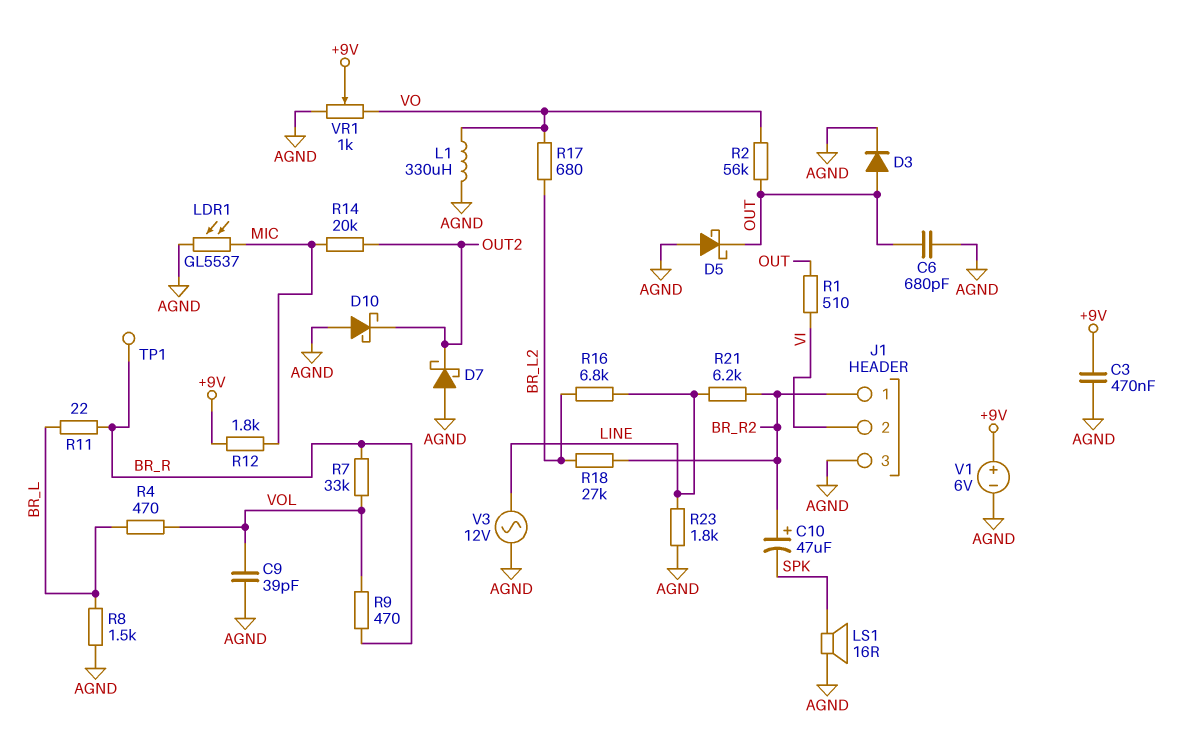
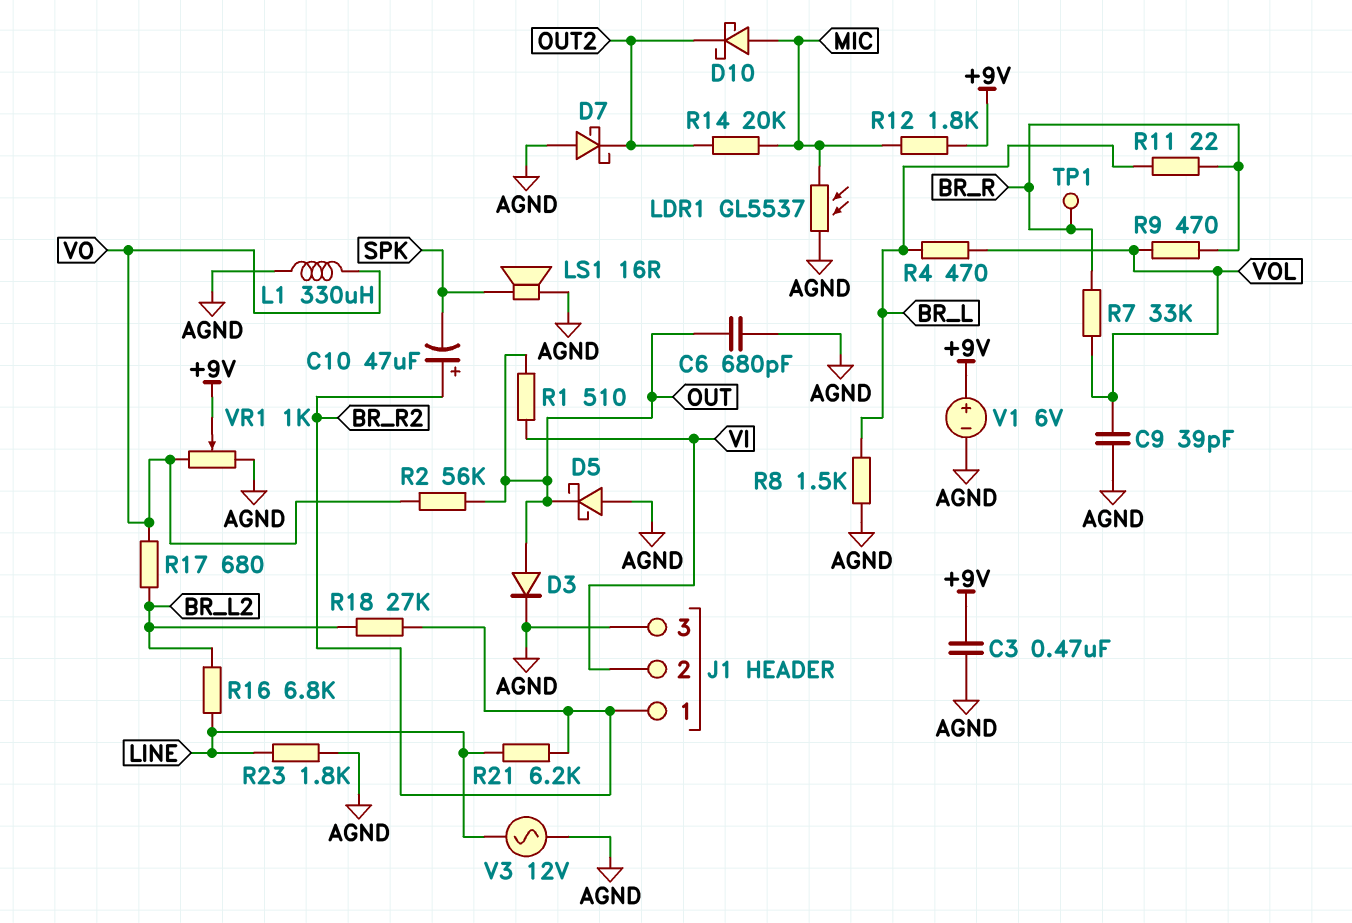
D10: schottky (A AGND, K OUT2) -> schottky (A MIC, K OUT2)

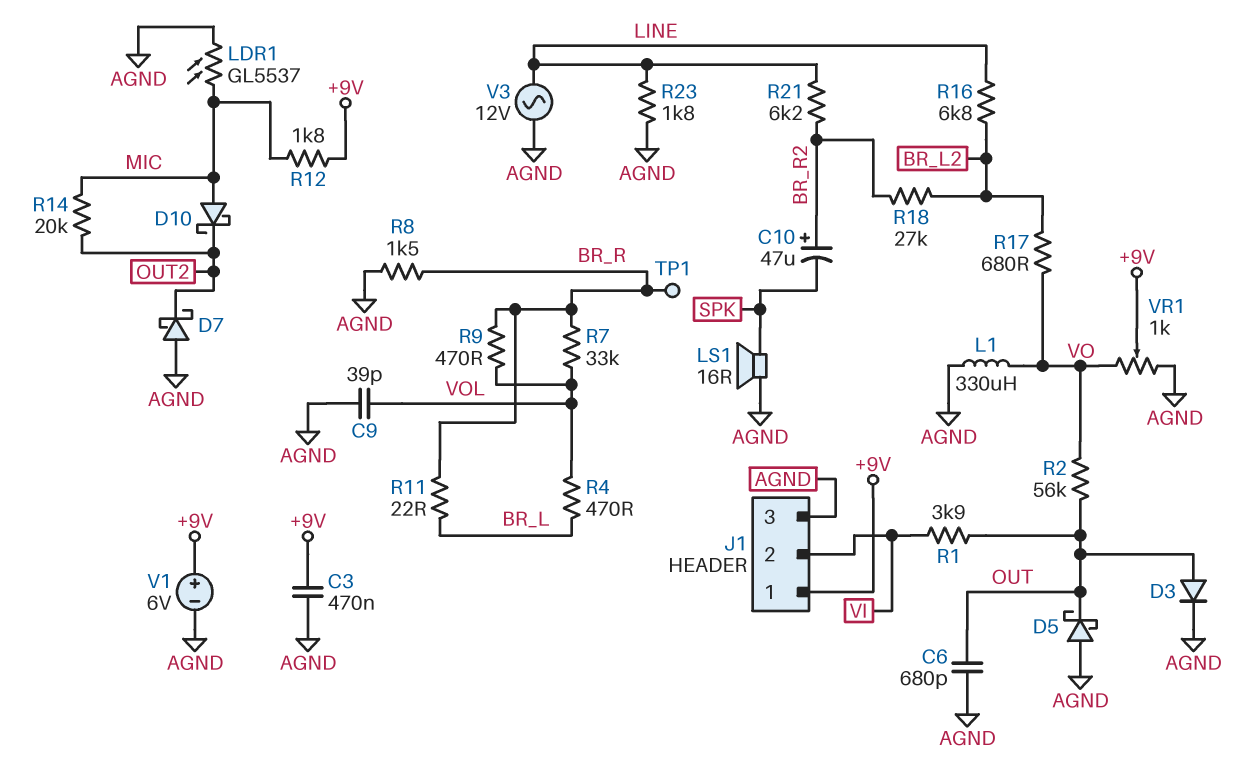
J1 pin 1: BR_R2 -> +9V
R1: 510 (OUT, VI) -> 3.9k (OUT, VI)
R8: 1.5k (AGND, BR_L) -> 1.5k (AGND, BR_R)

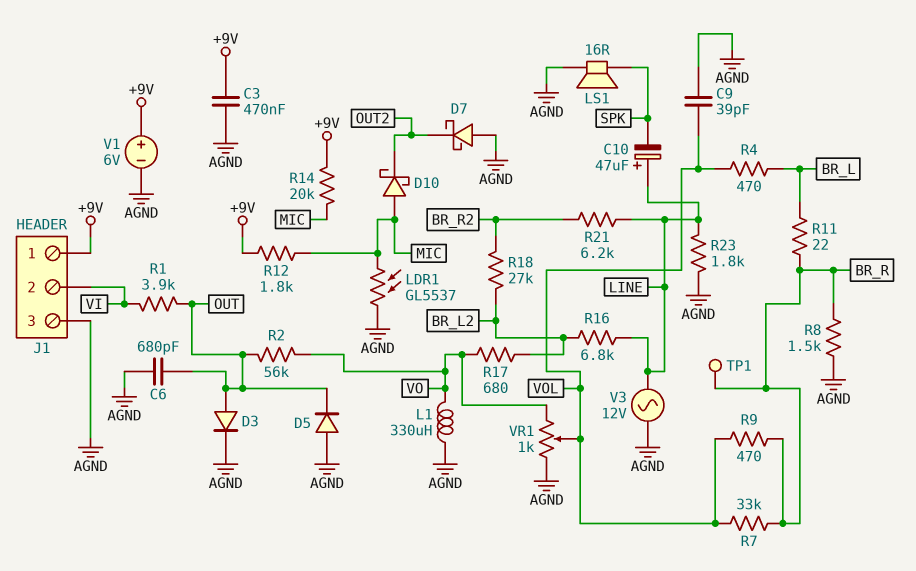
C10: 47uF (plus BR_R2, minus SPK) -> 47uF (plus LINE, minus SPK)
D5: schottky (A AGND, K OUT) -> diode (A AGND, K OUT)
R14: 20k (MIC, OUT2) -> 20k (+9V, MIC)
VR1: 1k (AGND, VO, wiper +9V) -> 1k (AGND, VO, wiper VOL)

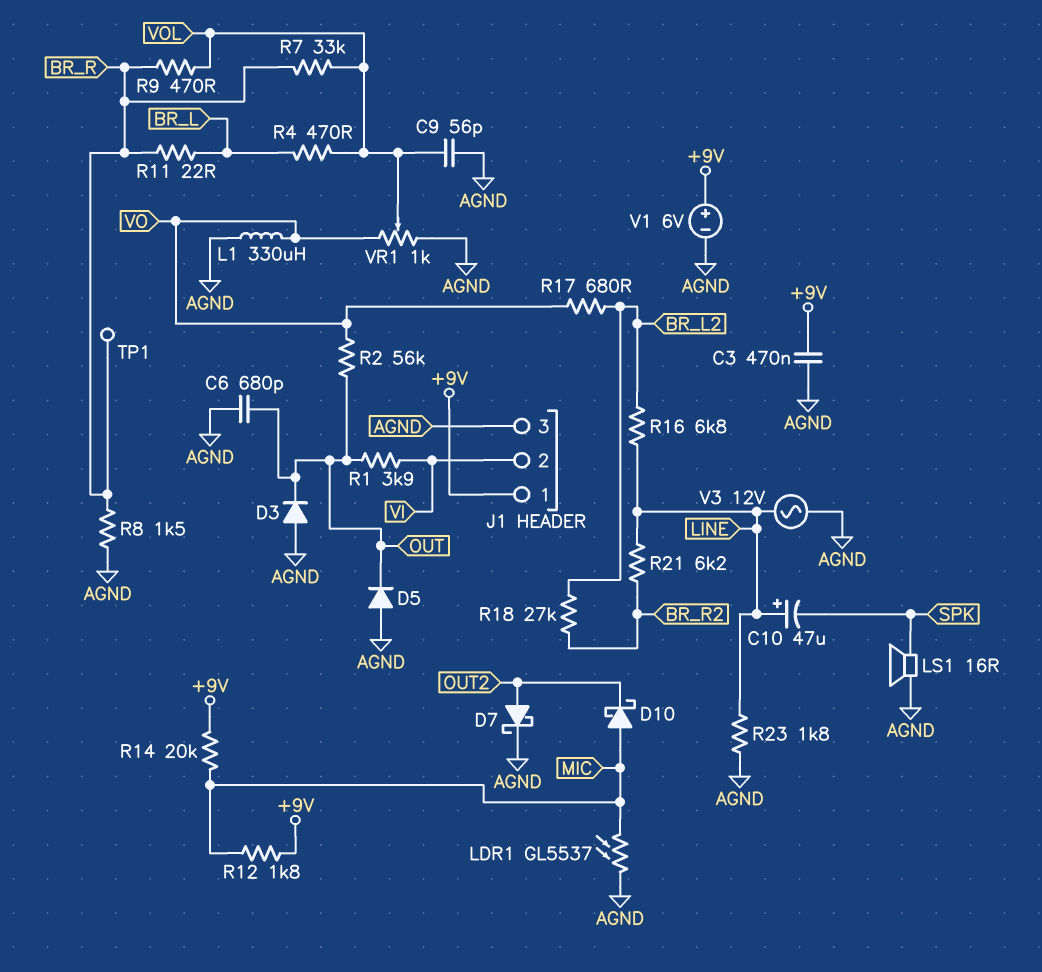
C9: 39pF (AGND, VOL) -> 56pF (AGND, VOL)
D3: diode (A OUT, K AGND) -> diode (A AGND, K OUT)
D7: schottky (A AGND, K OUT2) -> schottky (A OUT2, K AGND)

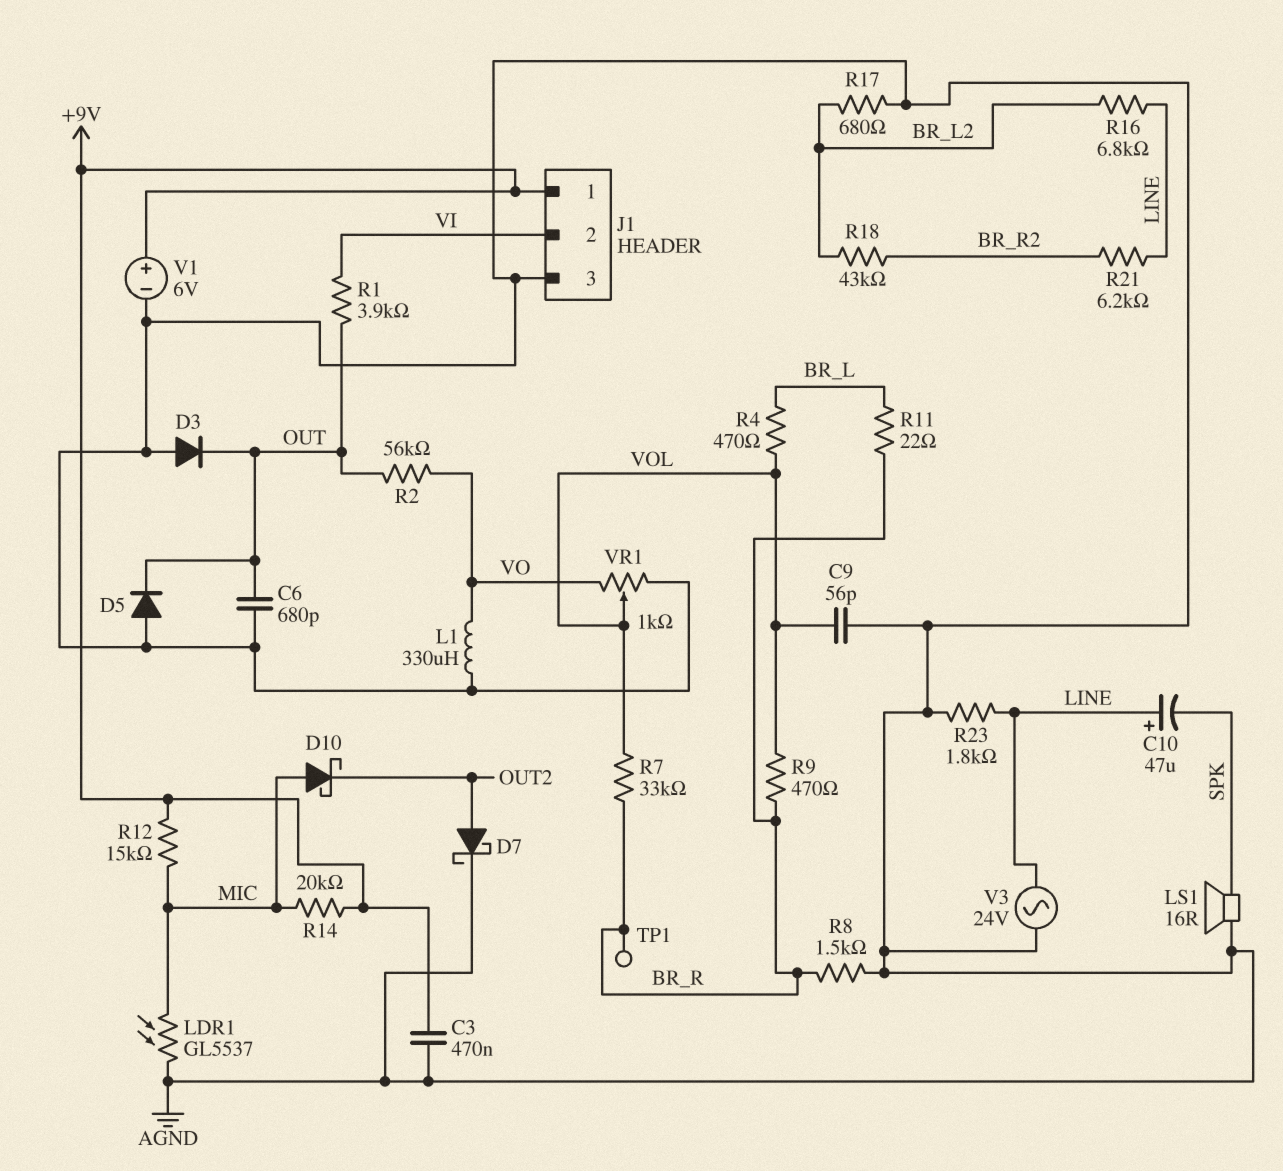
R12: 1.8k (+9V, MIC) -> 15k (+9V, MIC)
R17: 680 (BR_L2, VO) -> 680 (AGND, BR_L2)
R18: 27k (BR_L2, BR_R2) -> 43k (BR_L2, BR_R2)
V3: AC 12V (AGND, LINE) -> AC 24V (AGND, LINE)

